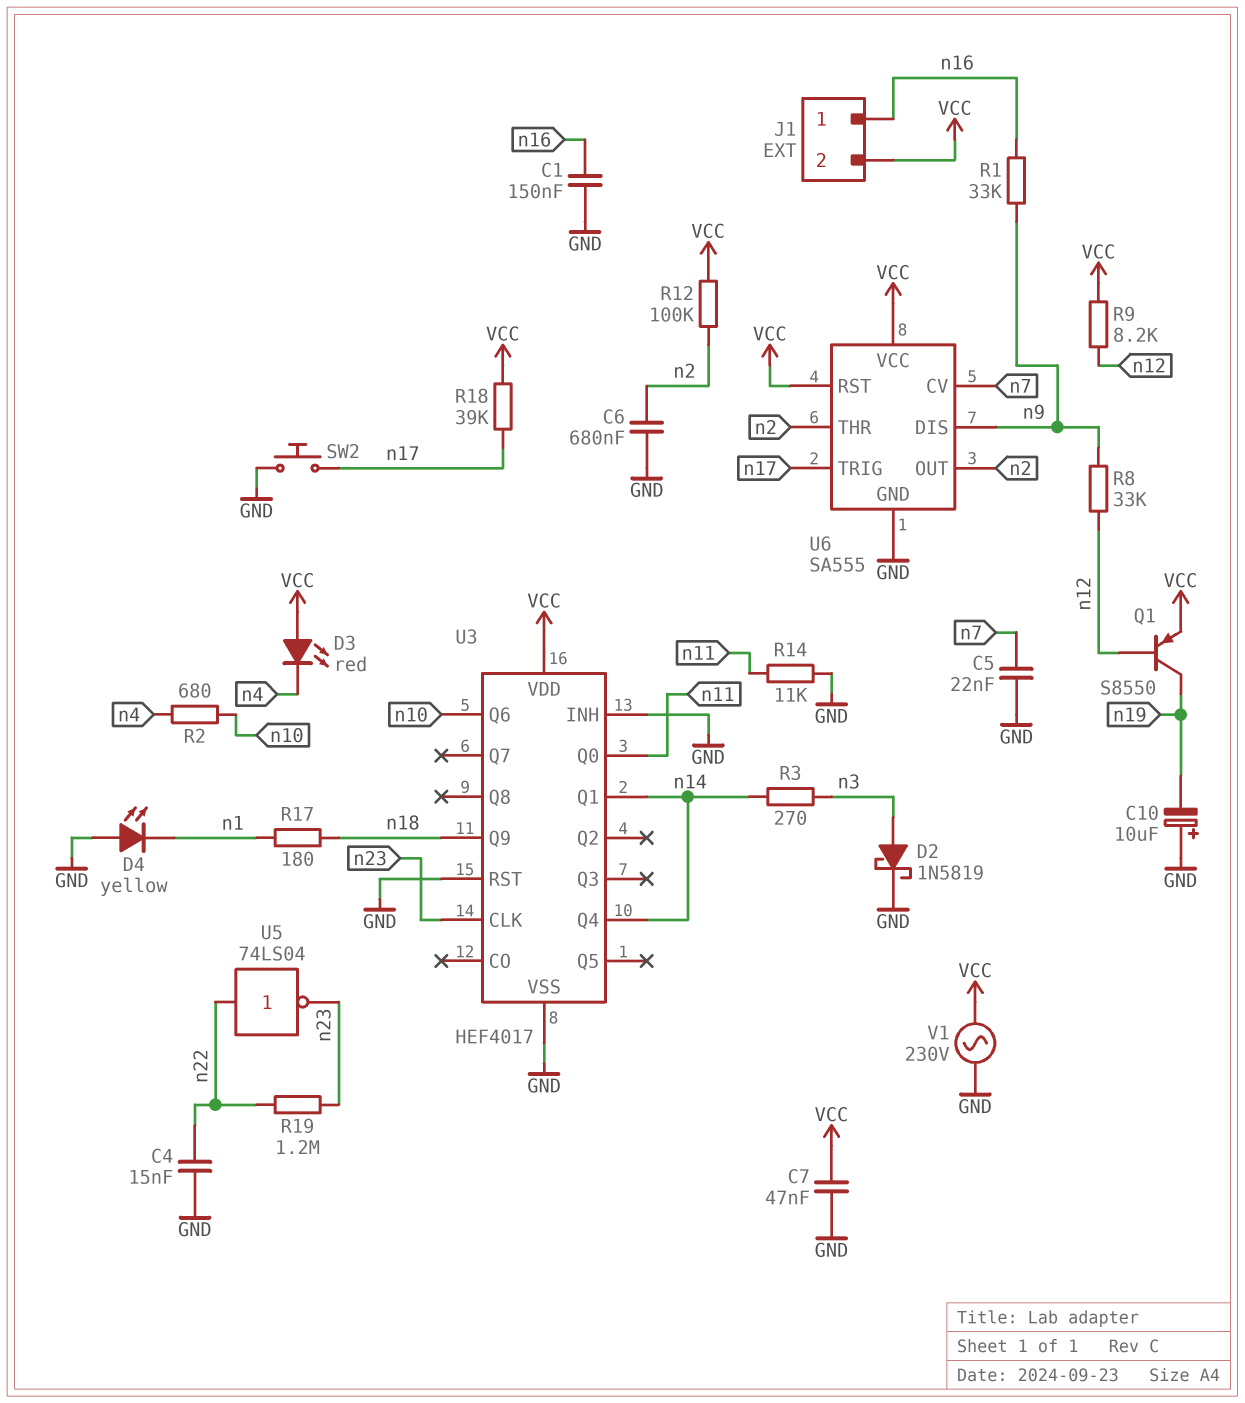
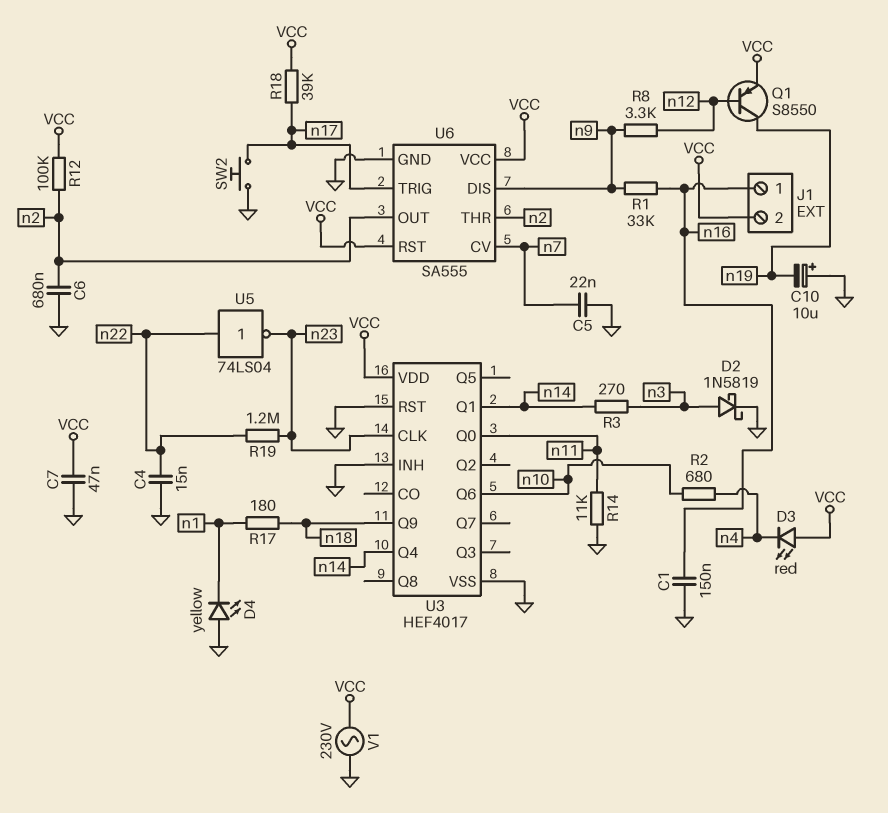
R8: 33k (n9, n12) -> 3.3k (n9, n12)
R9: 8.2k (VCC, n12) -> none

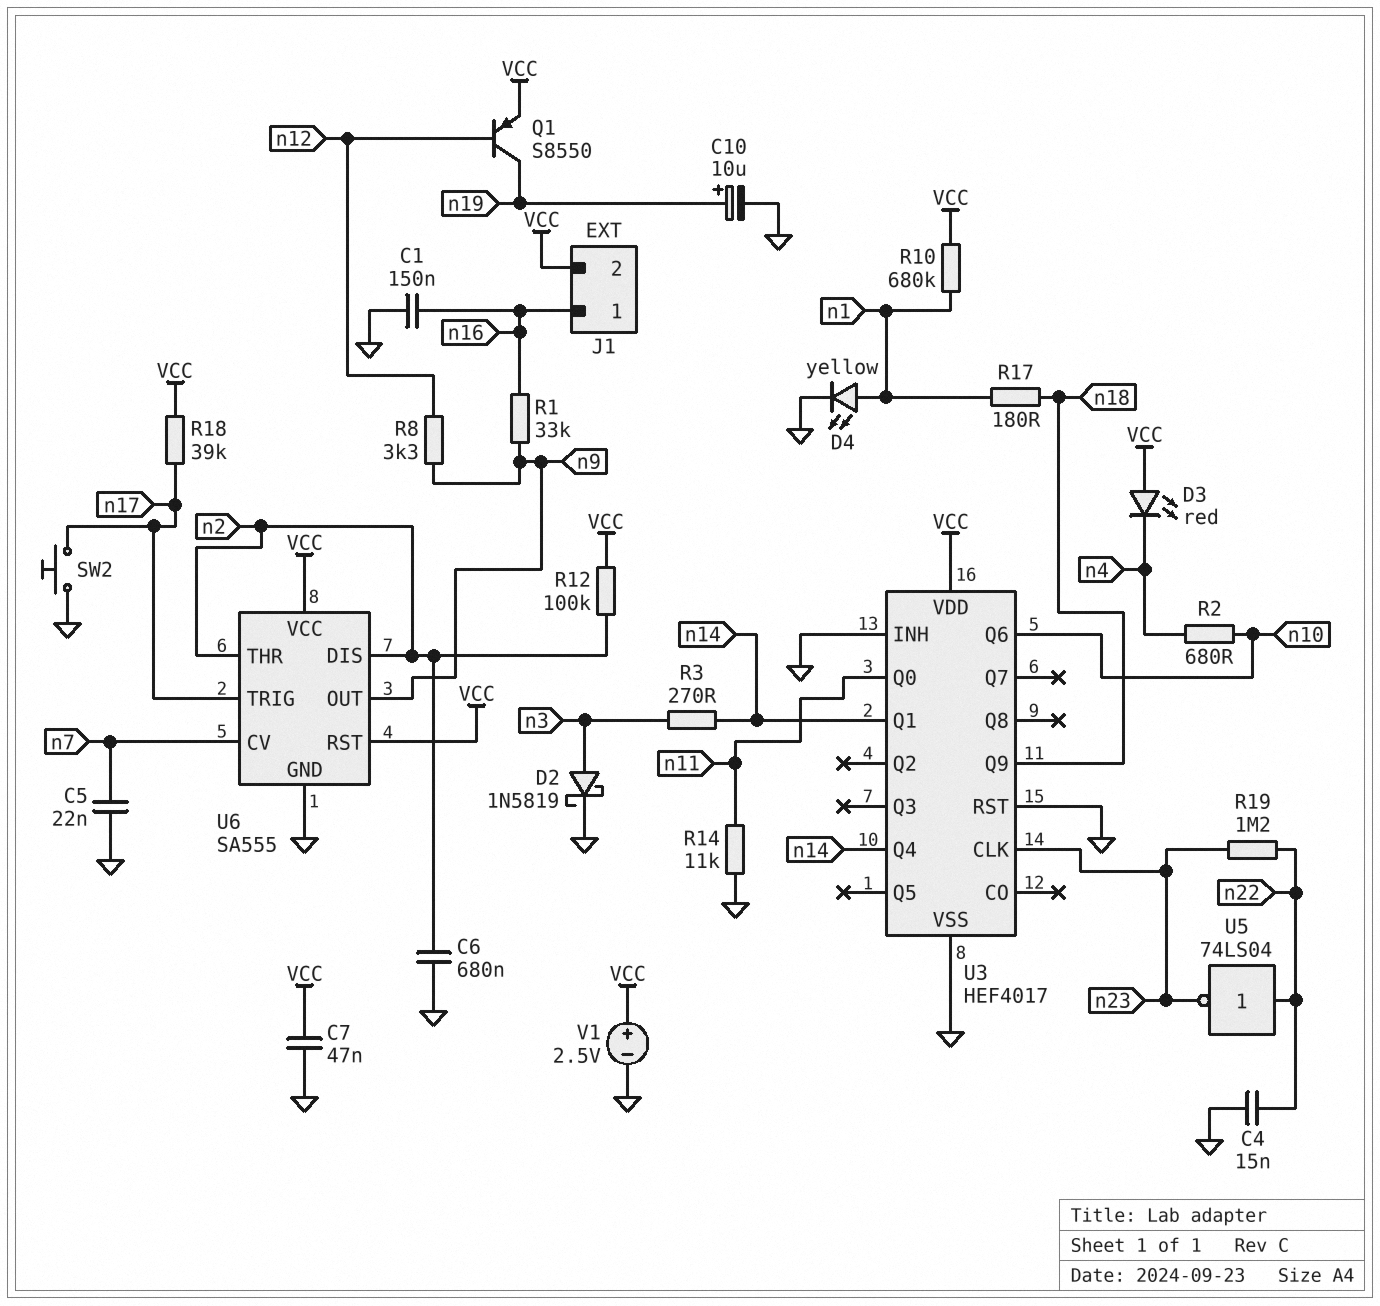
C10: 10uF (plus GND, minus n19) -> 10uF (plus n19, minus GND)
D4: LED yellow (A GND, K n1) -> LED yellow (A n1, K GND)
R10: none -> 680k (VCC, n1)
U6 pin DIS: n9 -> n2
U6 pin OUT: n2 -> n9
V1: AC 230V (GND, VCC) -> 2.5V (plus VCC, minus GND)

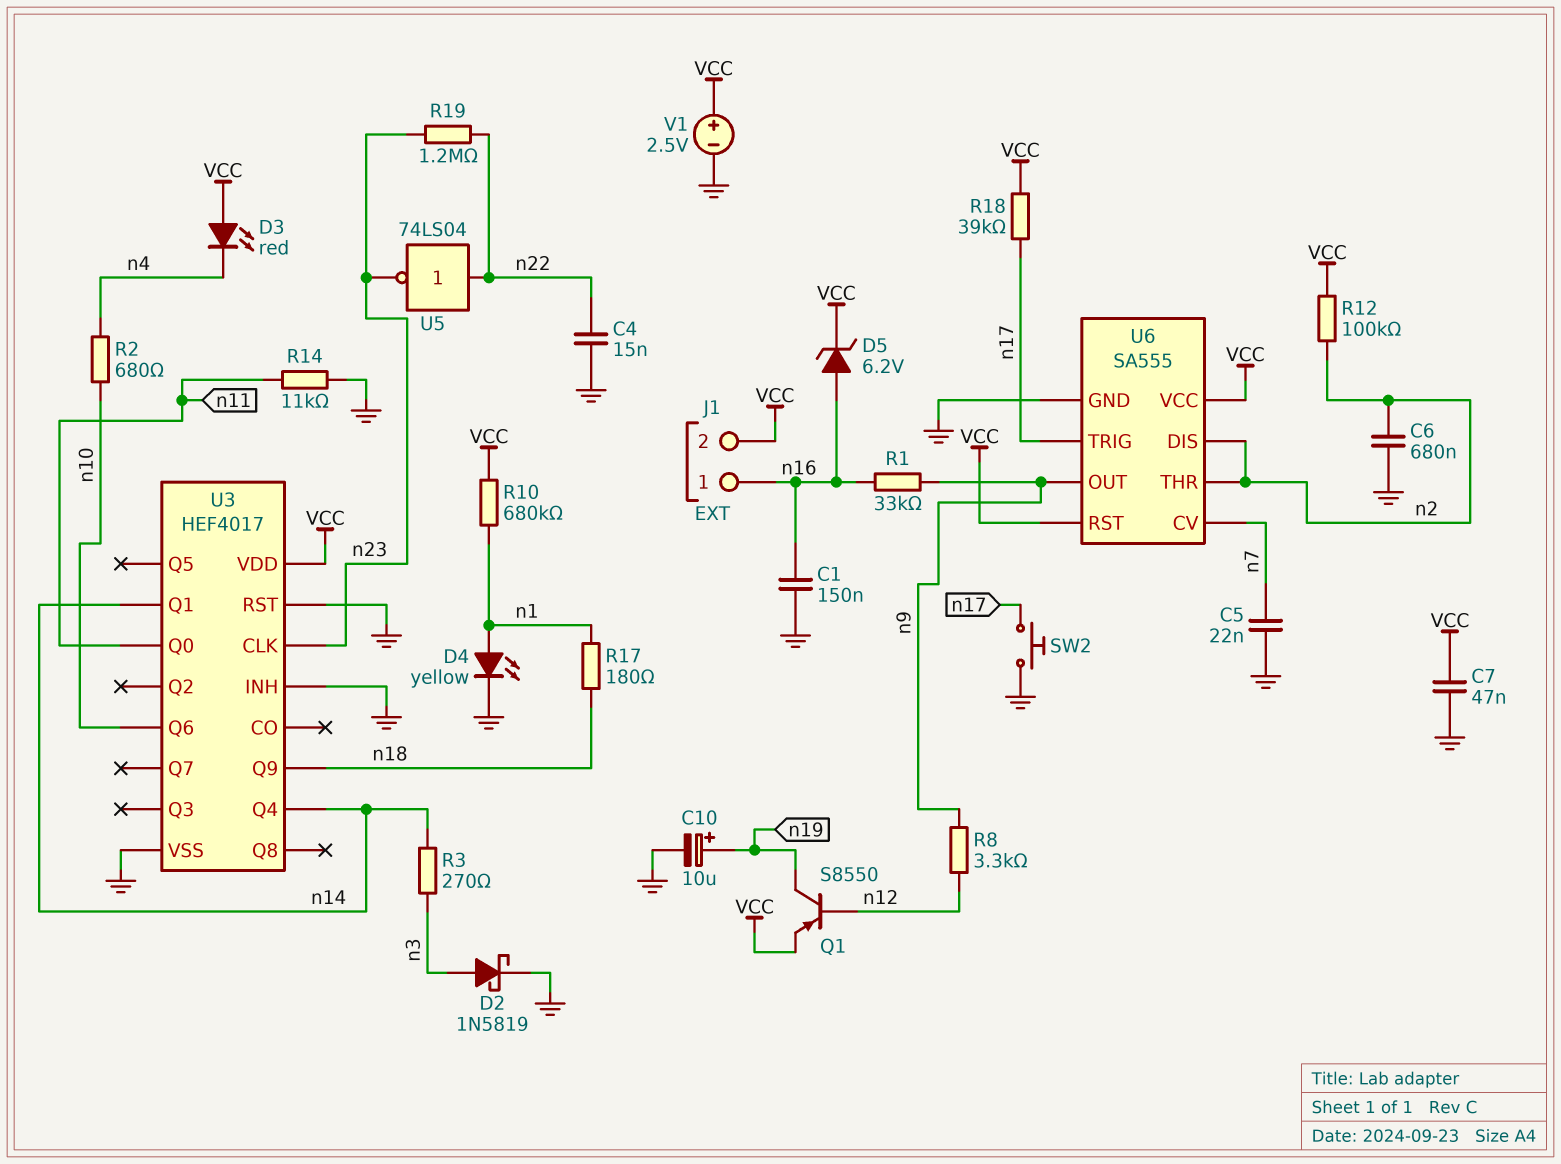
D5: none -> zener 6.2V (A n16, K VCC)

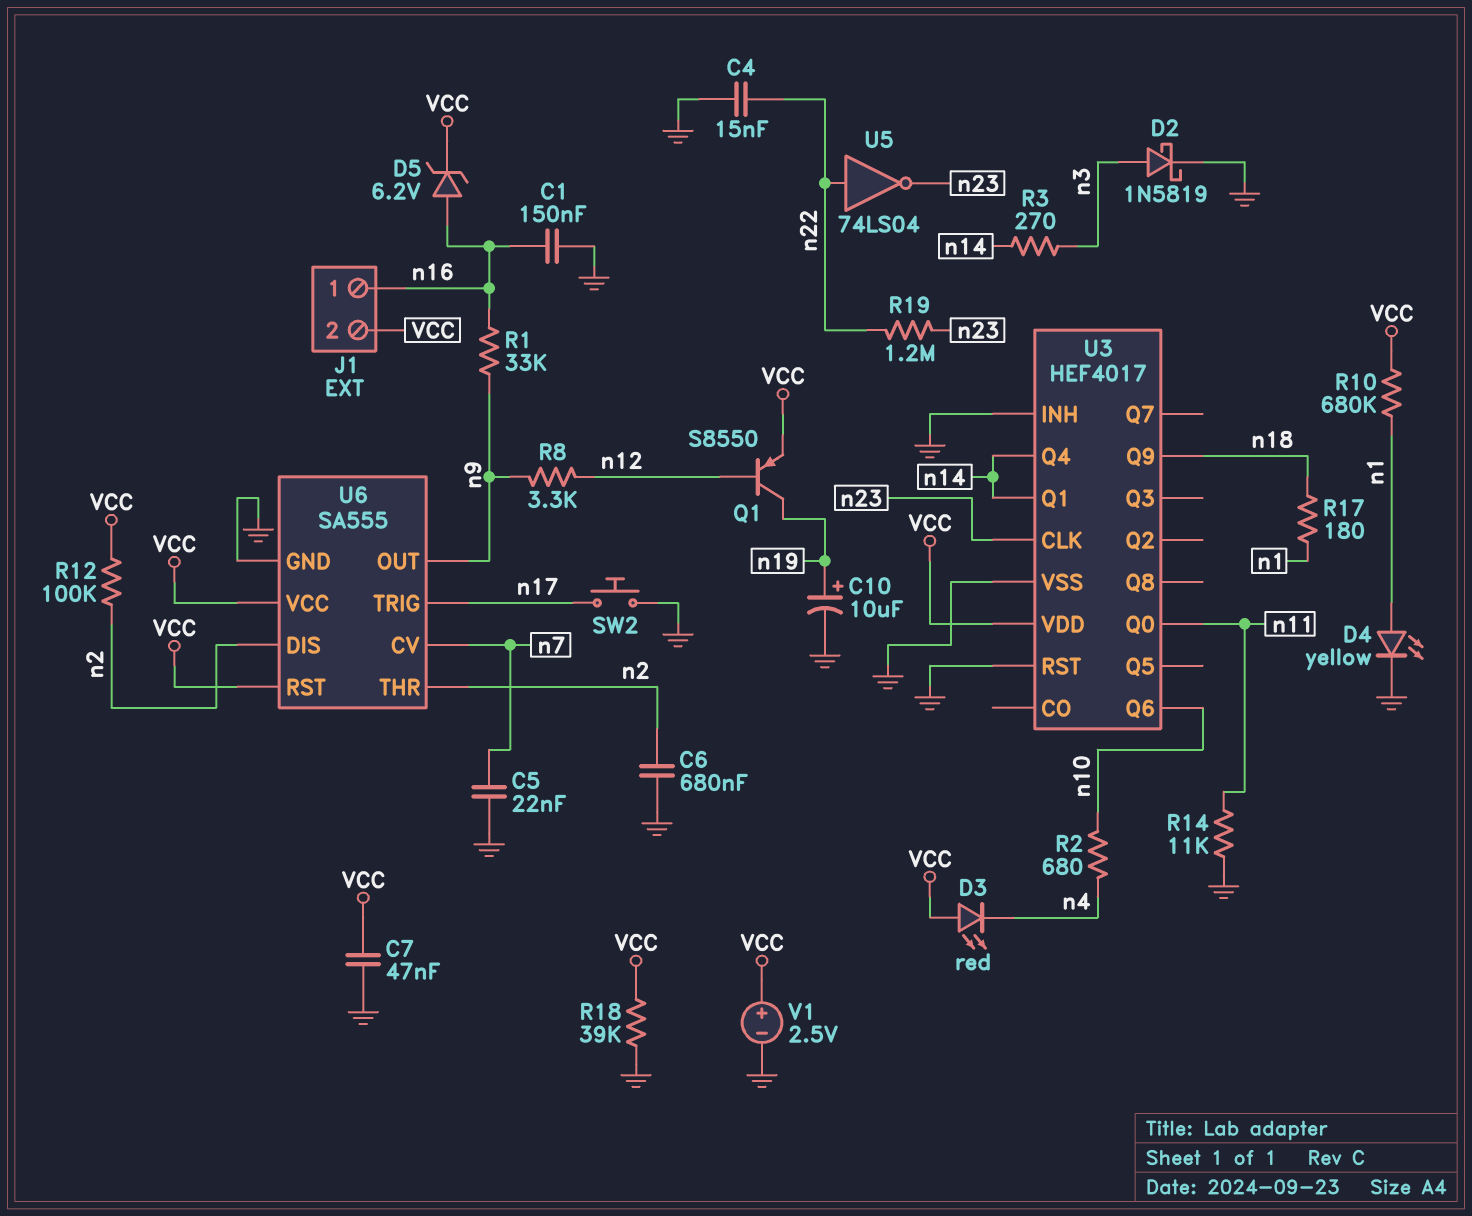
R18: 39k (VCC, n17) -> 39k (GND, VCC)

